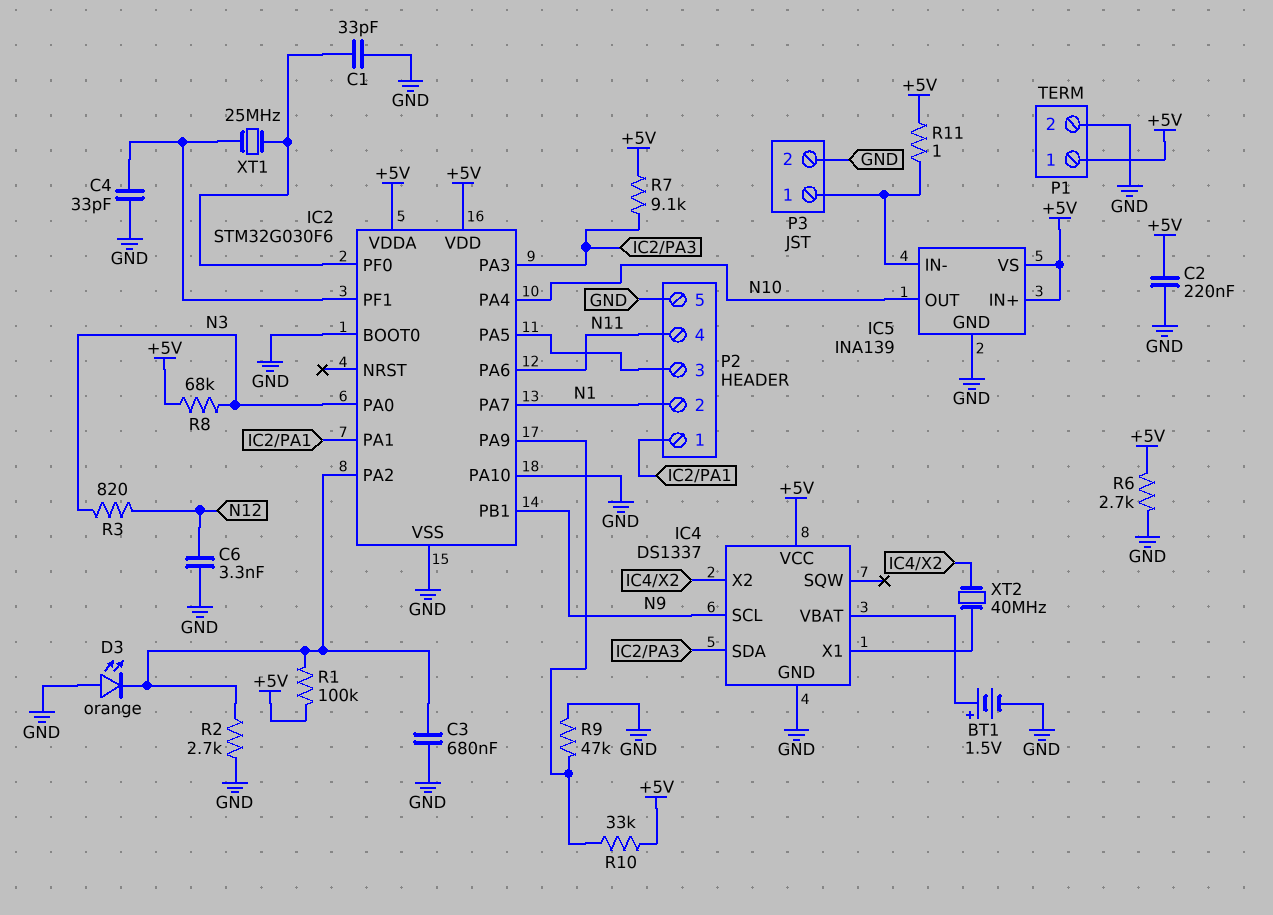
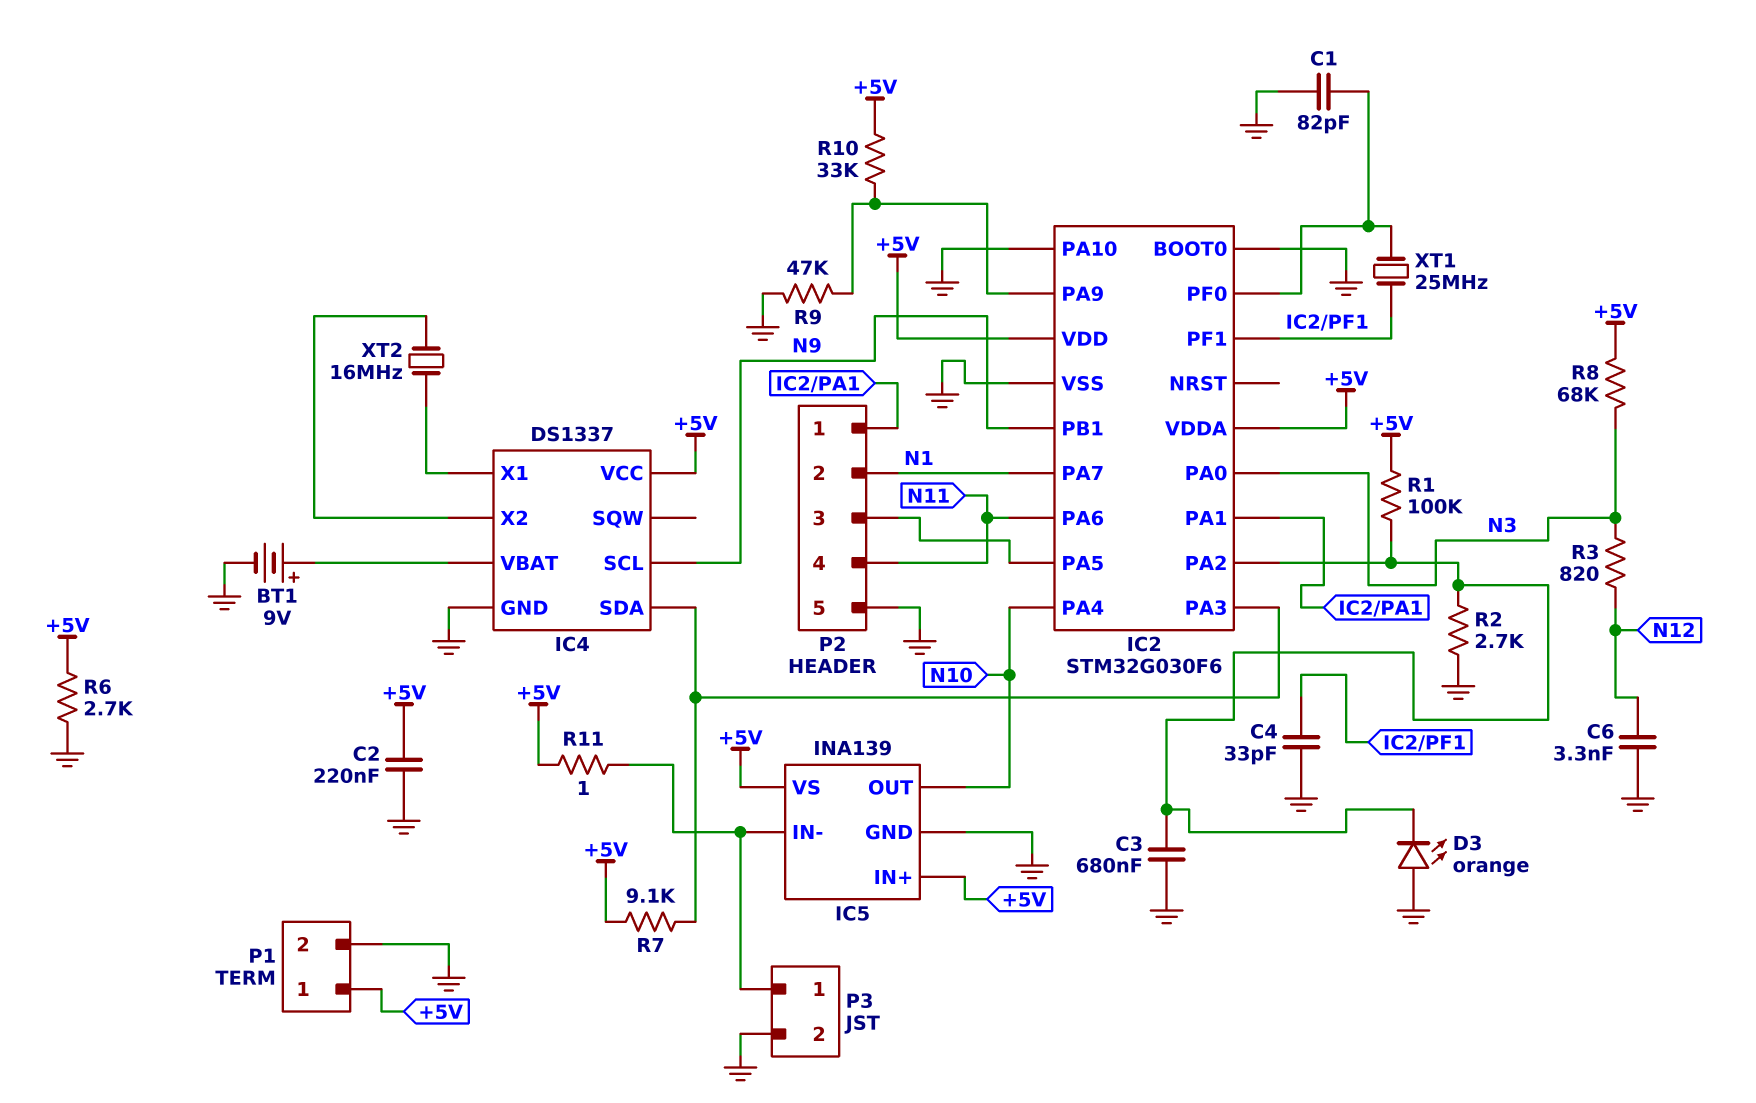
BT1: 1.5V (plus IC4/VBAT, minus GND) -> 9V (plus IC4/VBAT, minus GND)
C1: 33pF (GND, IC2/PF0) -> 82pF (GND, IC2/PF0)
XT2: 40MHz (IC4/X1, IC4/X2) -> 16MHz (IC4/X1, IC4/X2)

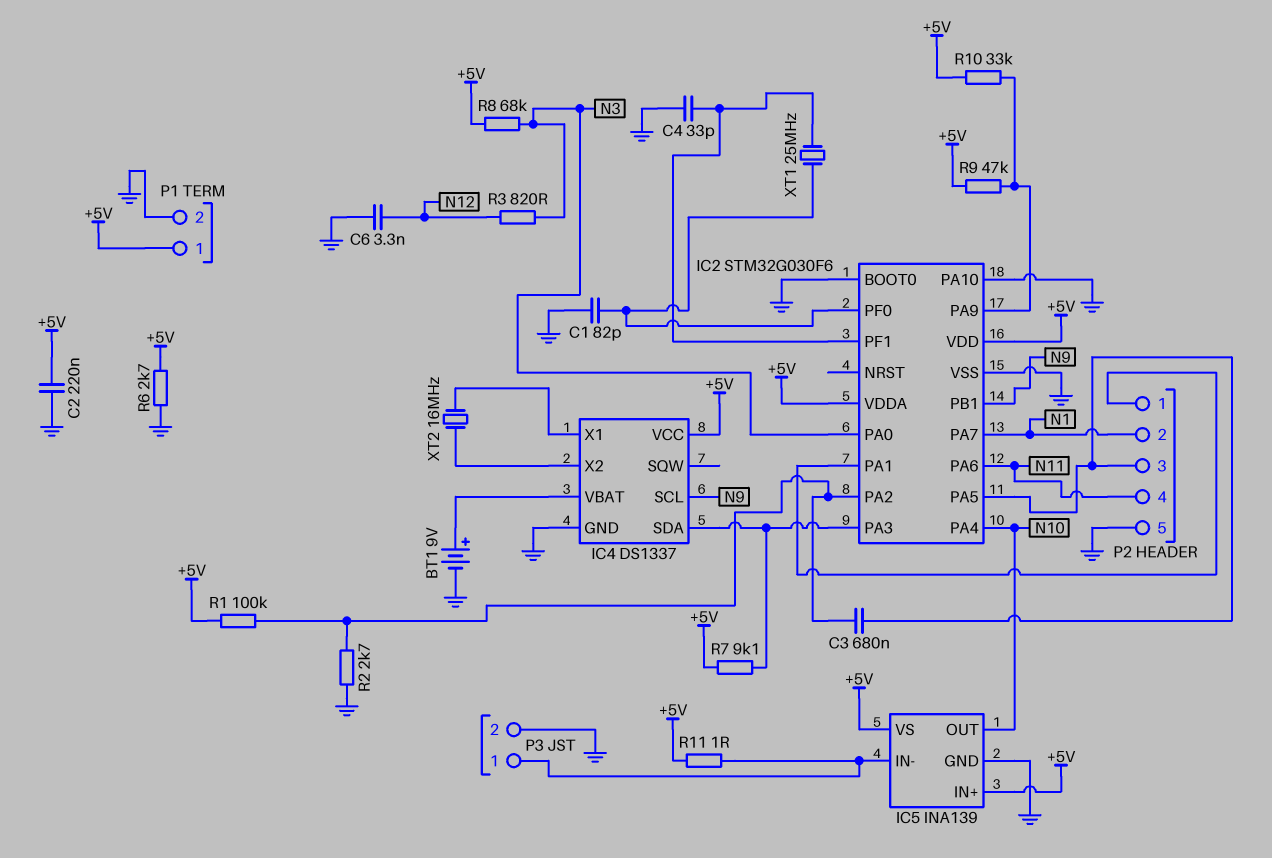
C3: 680nF (GND, IC2/PA2) -> 680nF (IC2/PA2, IC2/PA5)
D3: LED orange (A GND, K IC2/PA2) -> none
R9: 47k (GND, IC2/PA9) -> 47k (+5V, IC2/PA9)

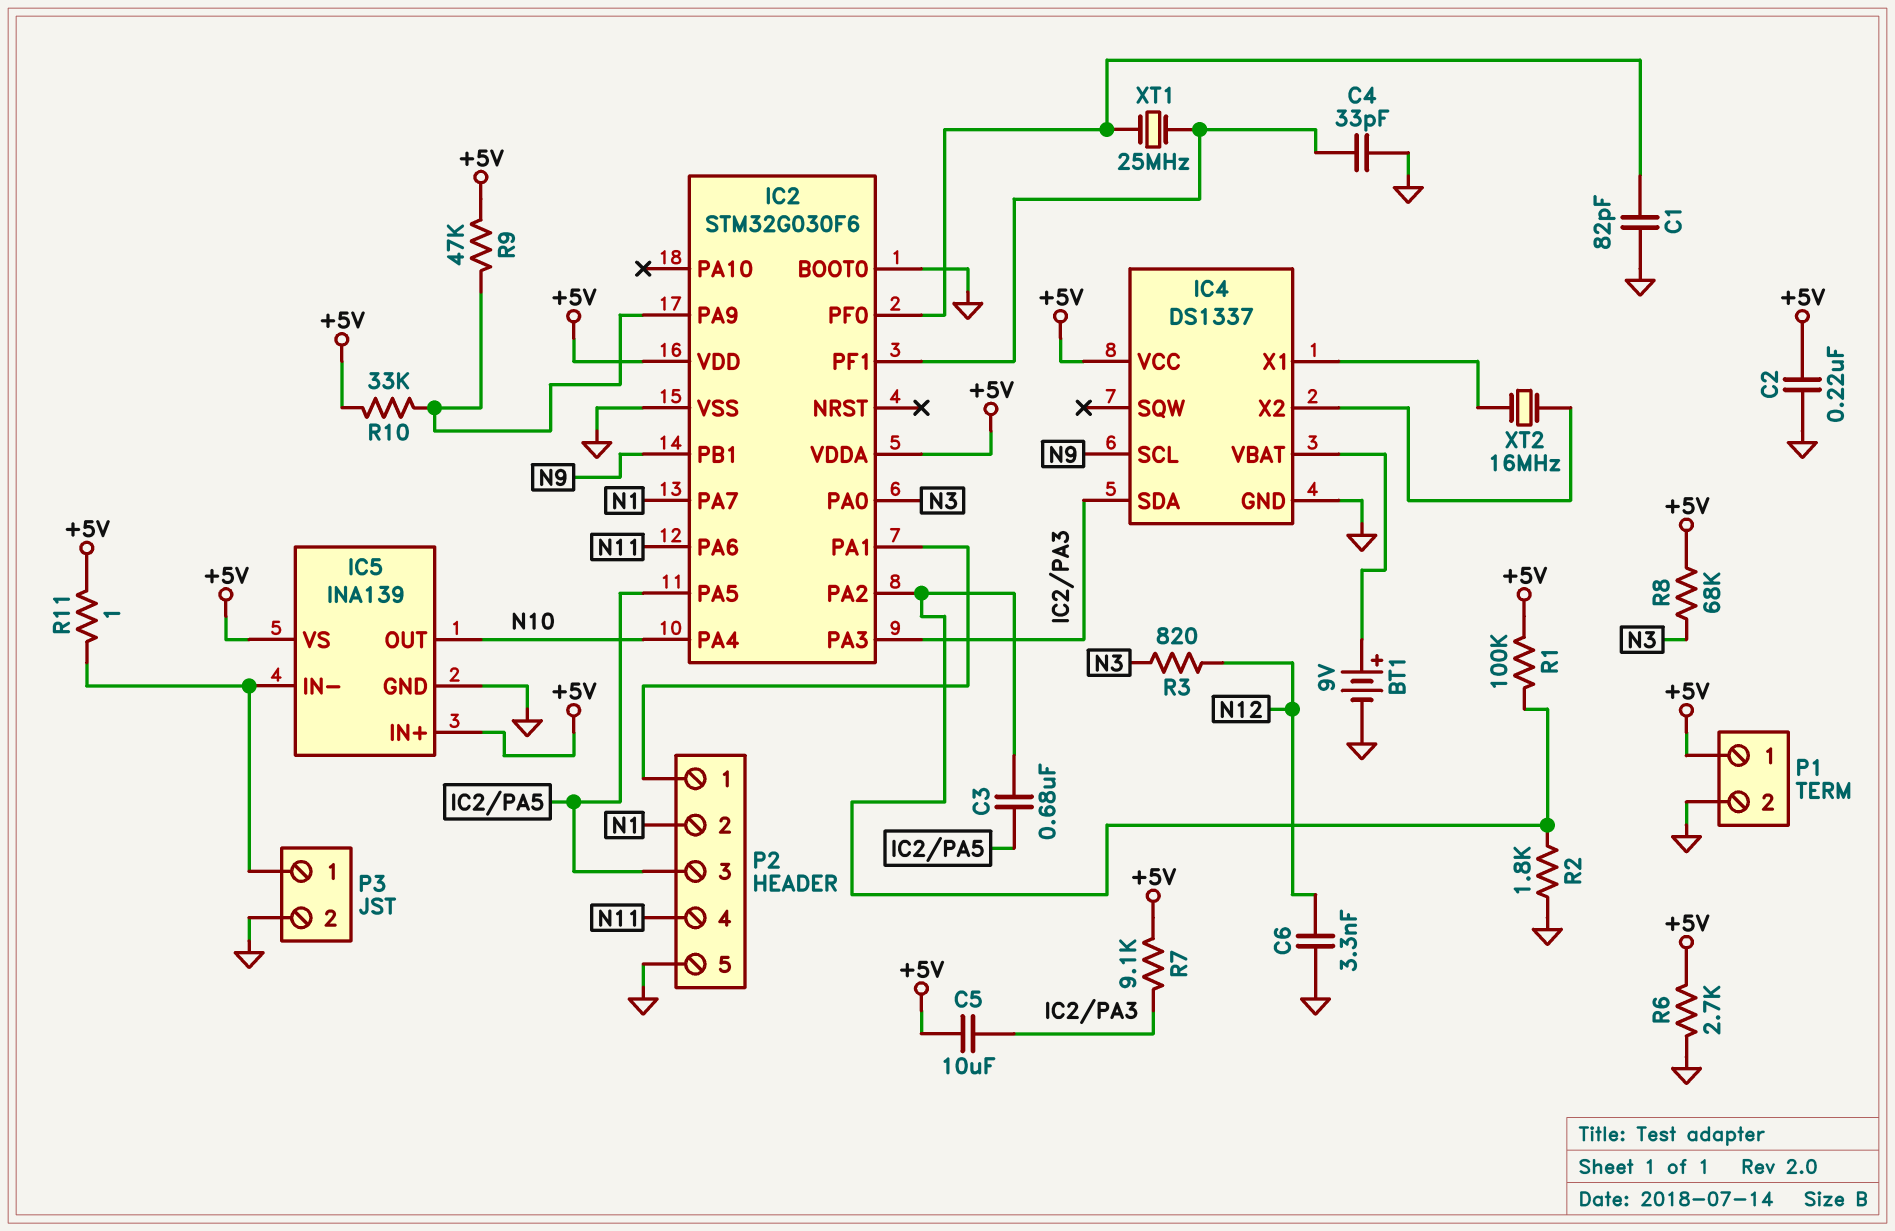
C5: none -> 10uF (+5V, IC2/PA3)
IC2 pin PA10: GND -> none
R2: 2.7k (GND, IC2/PA2) -> 1.8k (GND, IC2/PA2)

